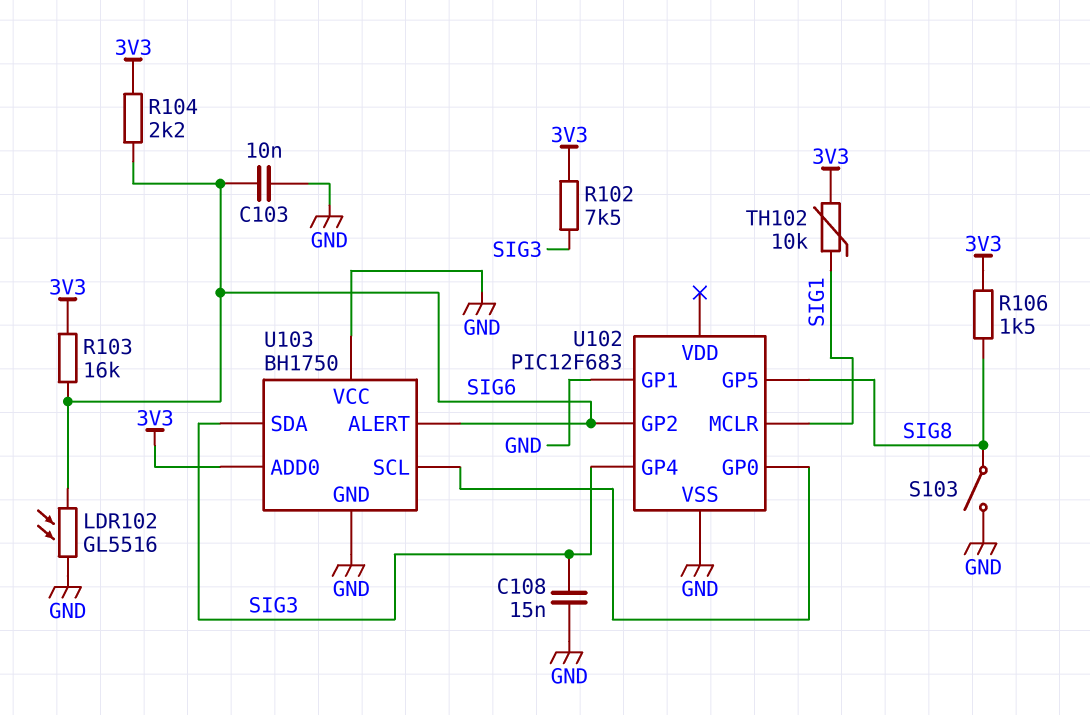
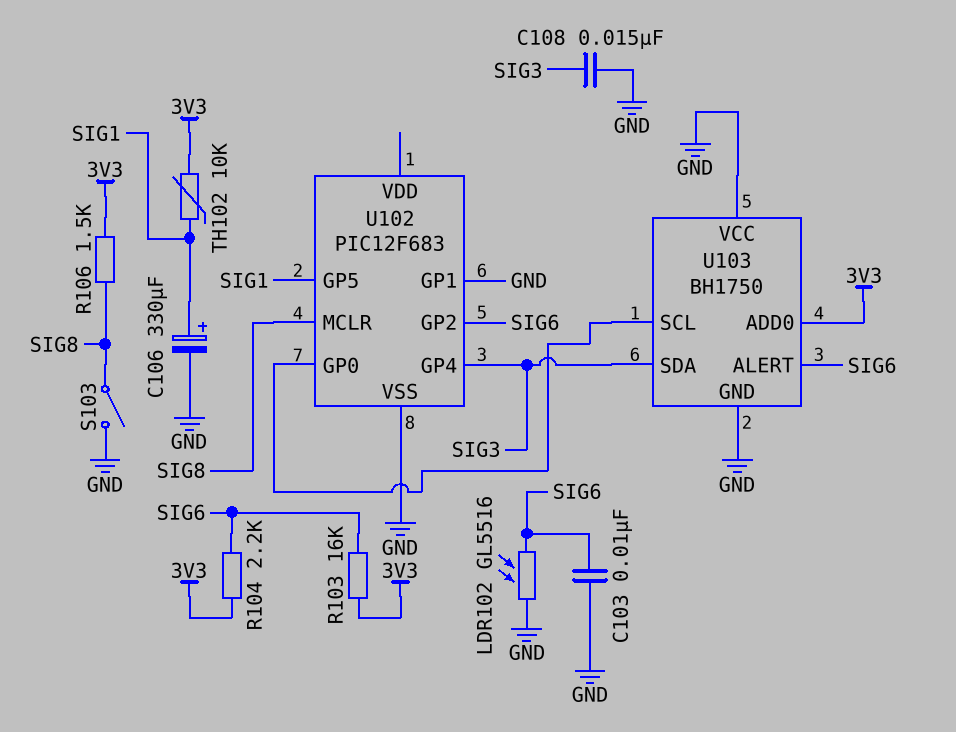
C106: none -> 330uF (plus SIG1, minus GND)
R102: 7.5k (3V3, SIG3) -> none
U102 pin GP5: SIG8 -> SIG1
U102 pin MCLR: SIG1 -> SIG8

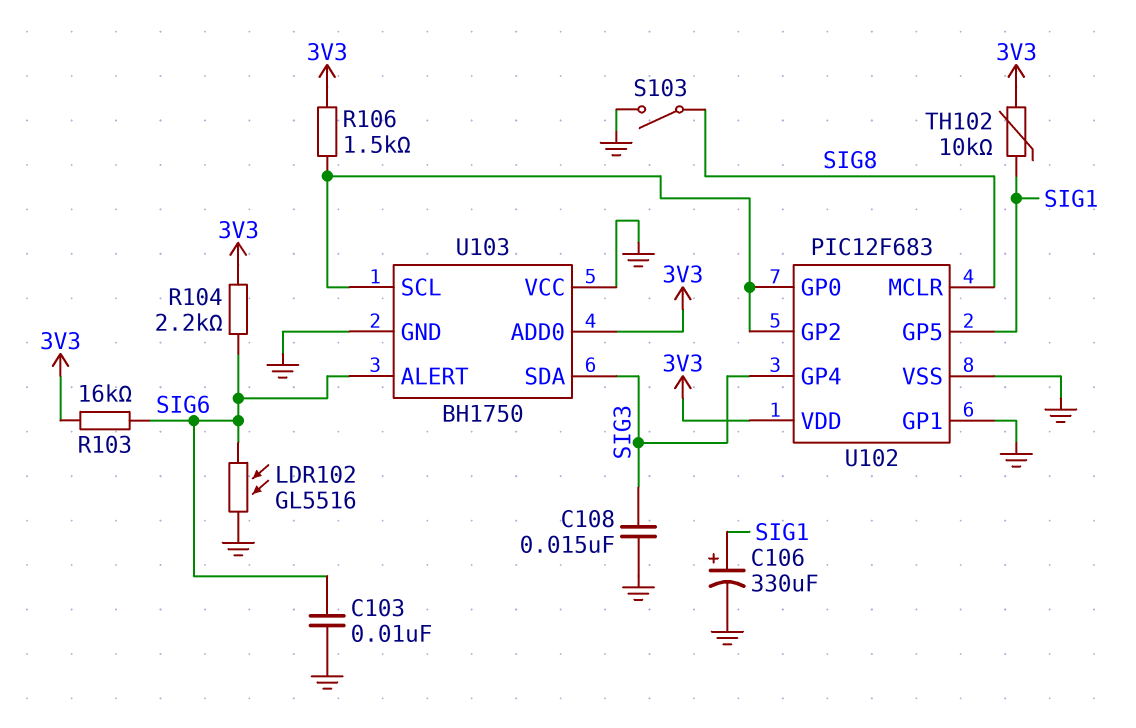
R106: 1.5k (3V3, SIG8) -> 1.5k (3V3, U102/GP0)
U102 pin GP2: SIG6 -> U102/GP0
U102 pin VDD: none -> 3V3

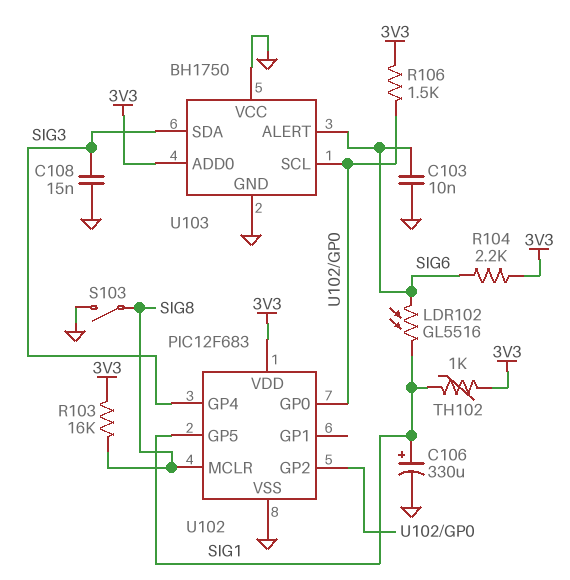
LDR102: GL5516 (GND, SIG6) -> GL5516 (SIG1, SIG6)
R103: 16k (3V3, SIG6) -> 16k (3V3, SIG8)
TH102: 10k (3V3, SIG1) -> 1k (3V3, SIG1)
U102 pin GP1: GND -> none

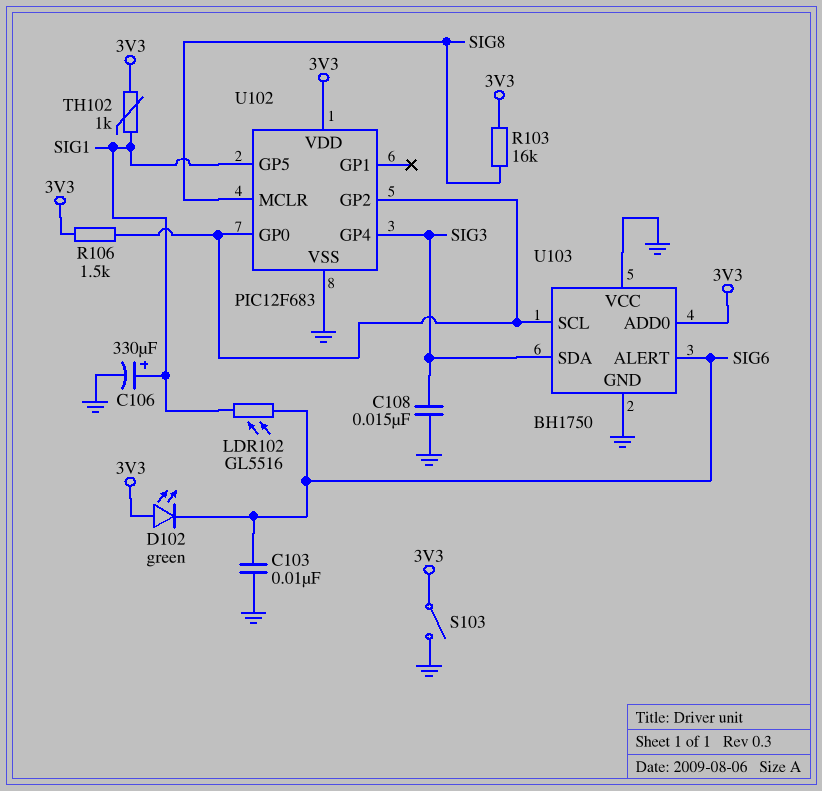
D102: none -> LED green (A 3V3, K SIG6)
R104: 2.2k (3V3, SIG6) -> none
S103: switch (GND, SIG8) -> switch (3V3, GND)

